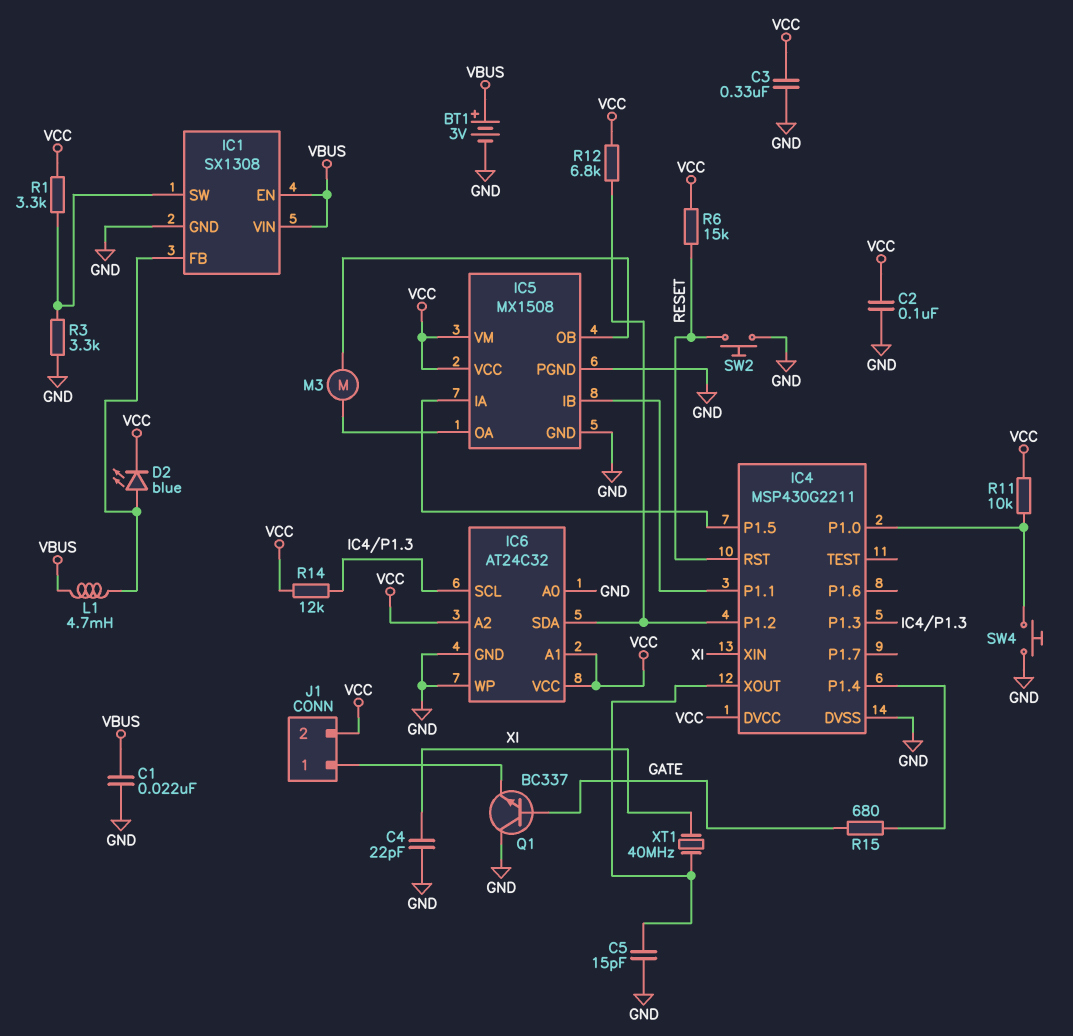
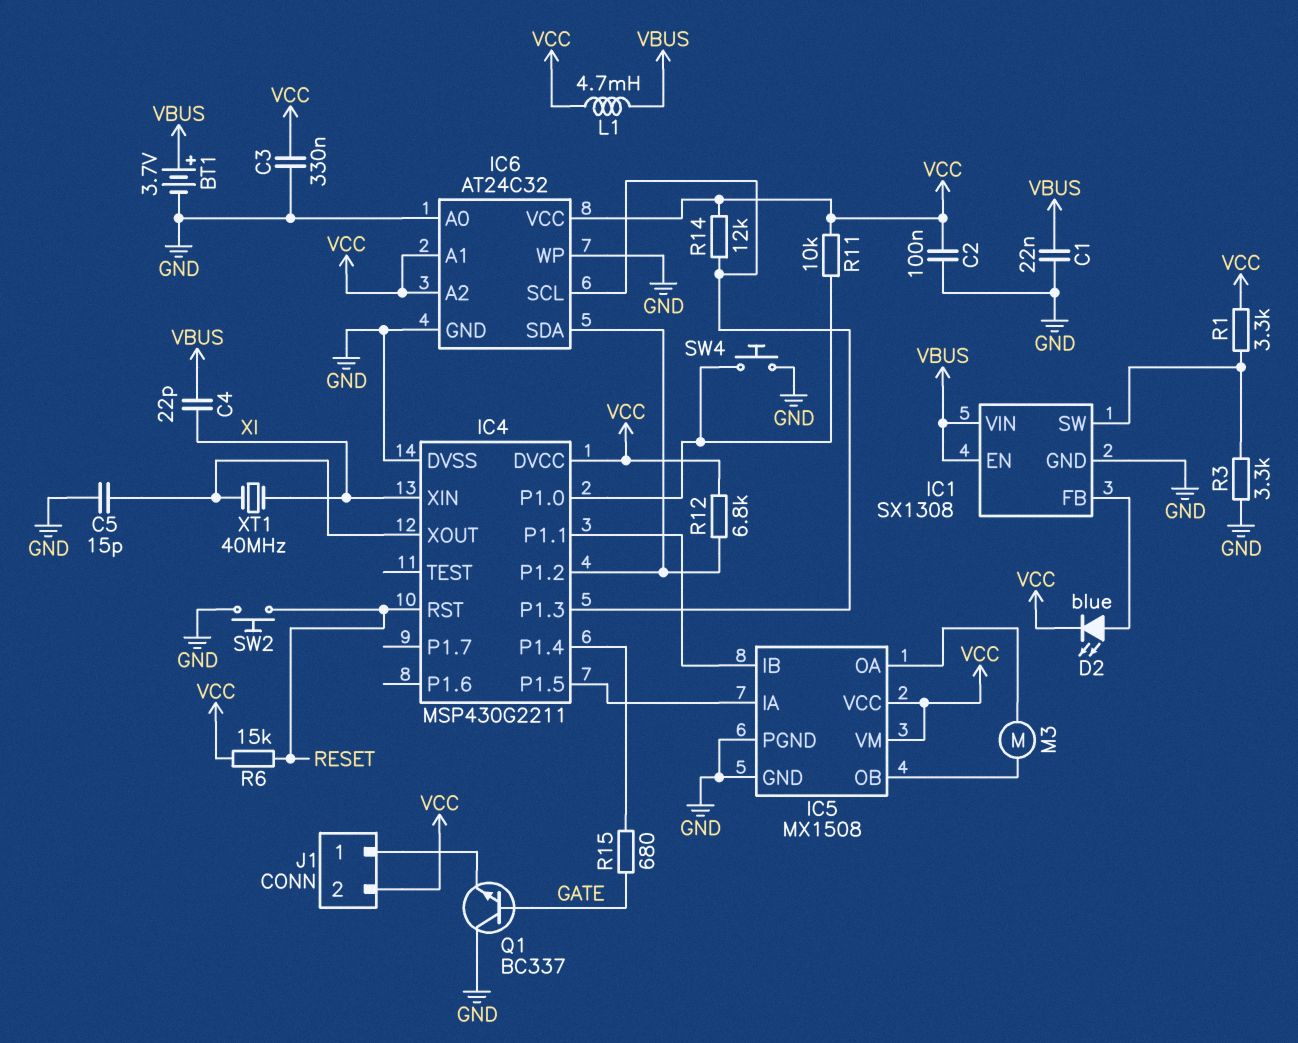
BT1: 3V (plus VBUS, minus GND) -> 3.7V (plus VBUS, minus GND)
C4: 22pF (GND, XI) -> 22pF (VBUS, XI)
L1: 4.7mH (IC1/FB, VBUS) -> 4.7mH (VBUS, VCC)

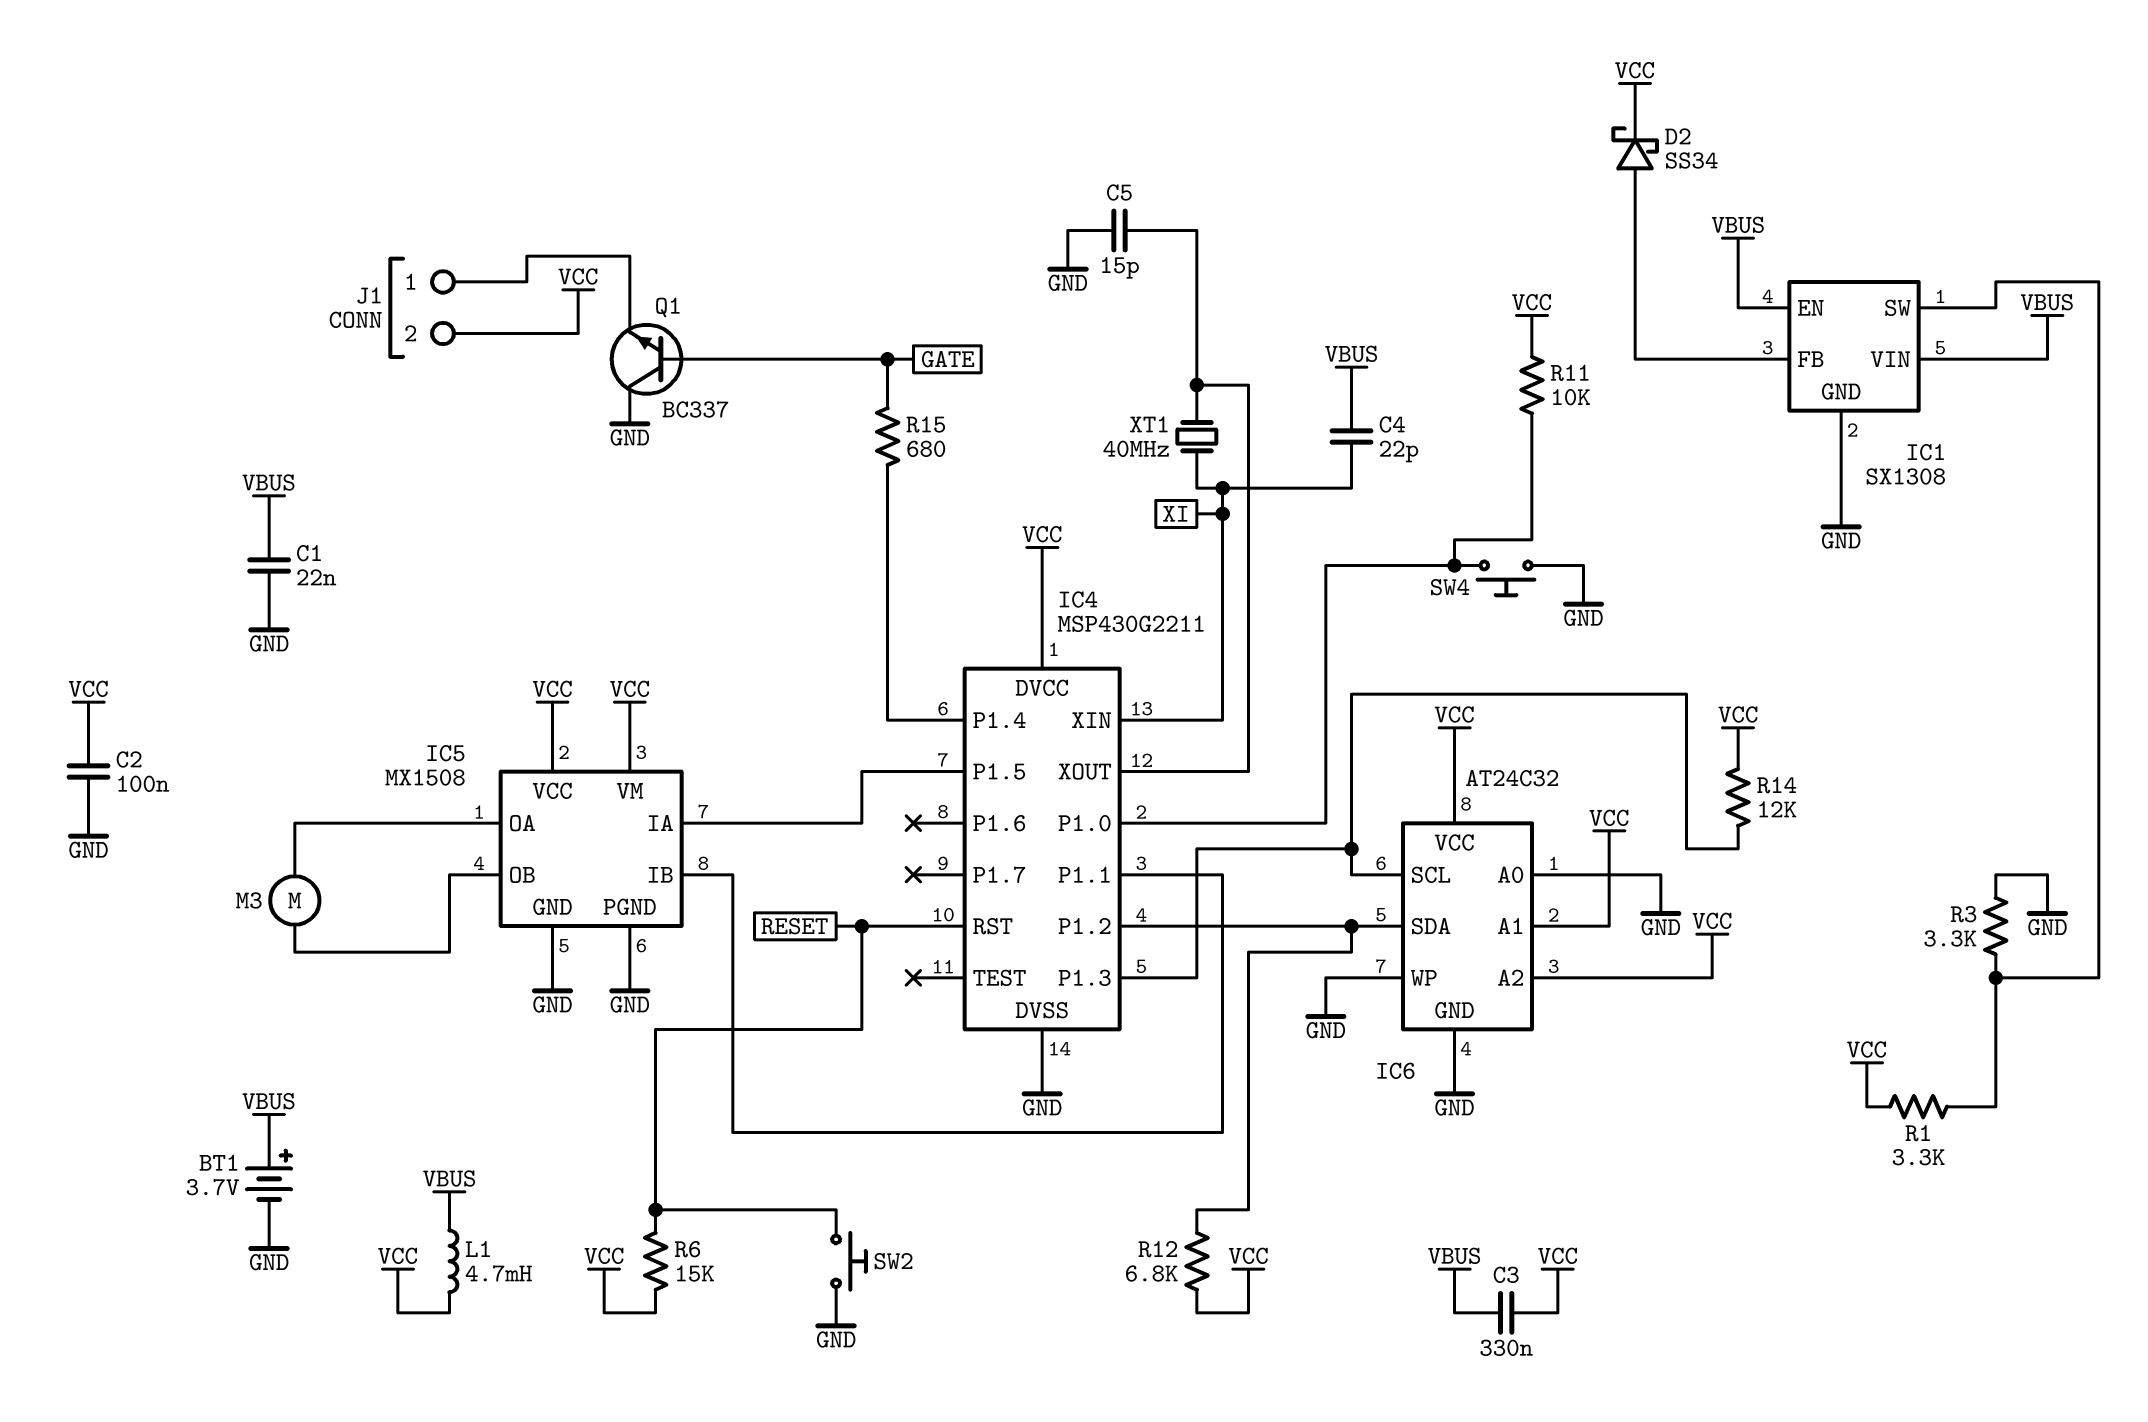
C3: 330nF (GND, VCC) -> 330nF (VBUS, VCC)
D2: LED blue (A IC1/FB, K VCC) -> schottky SS34 (A IC1/FB, K VCC)

